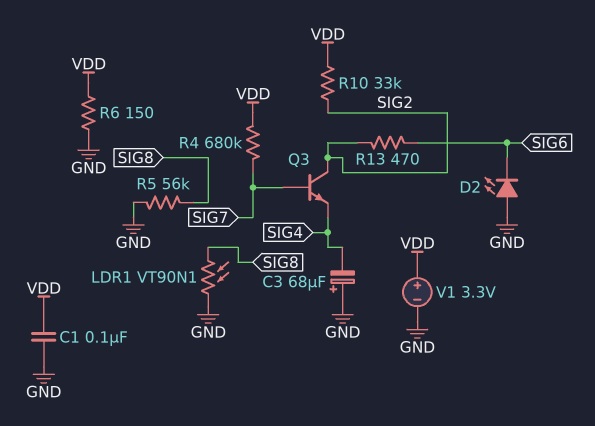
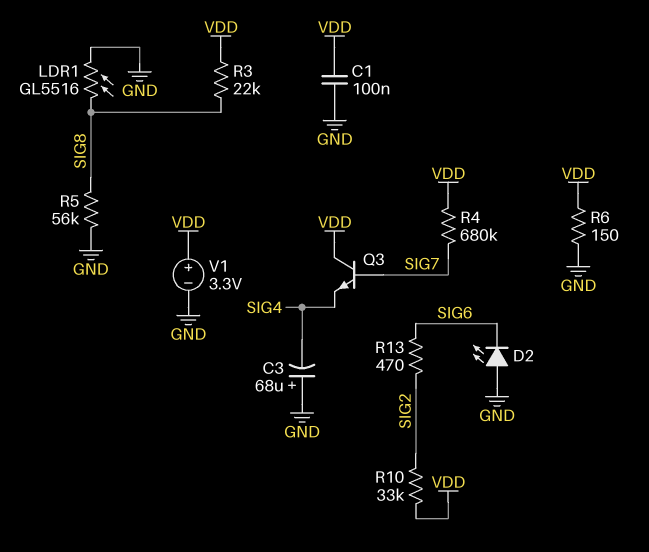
LDR1: VT90N1 (GND, SIG8) -> GL5516 (GND, SIG8)
Q3: NPN (B SIG7, C SIG2, E SIG4) -> NPN (B SIG7, C VDD, E SIG4)
R3: none -> 22k (SIG8, VDD)

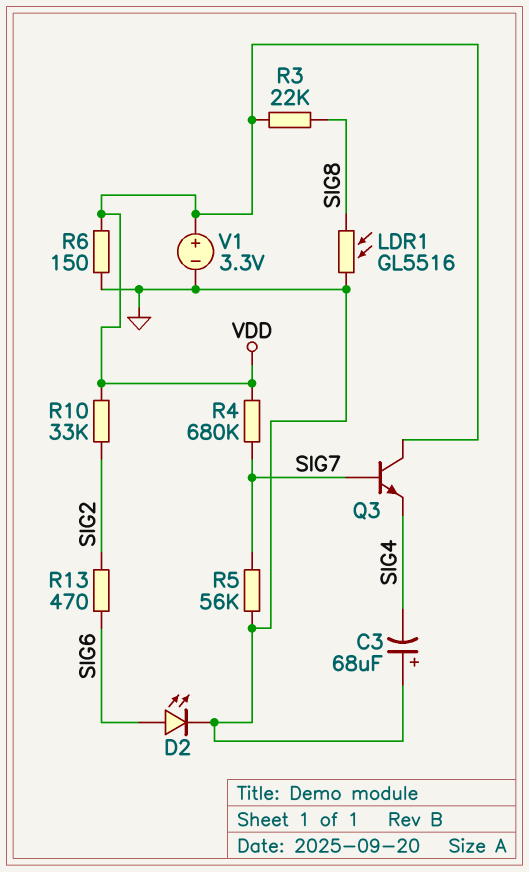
C1: 100nF (GND, VDD) -> none
D2: LED (A GND, K SIG6) -> LED (A SIG6, K GND)
R5: 56k (GND, SIG8) -> 56k (GND, SIG7)

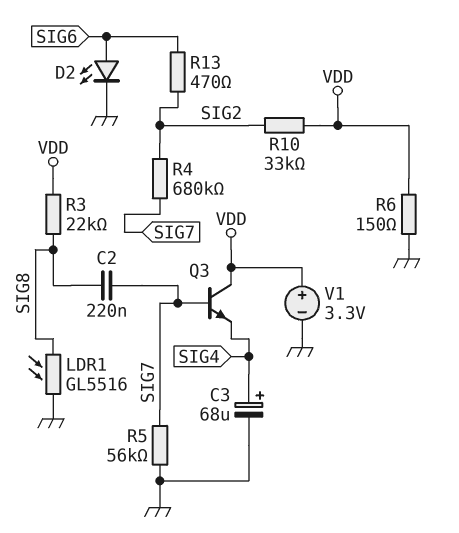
C2: none -> 220nF (SIG7, SIG8)
C3: 68uF (plus GND, minus SIG4) -> 68uF (plus SIG4, minus GND)
R4: 680k (SIG7, VDD) -> 680k (SIG2, SIG7)

